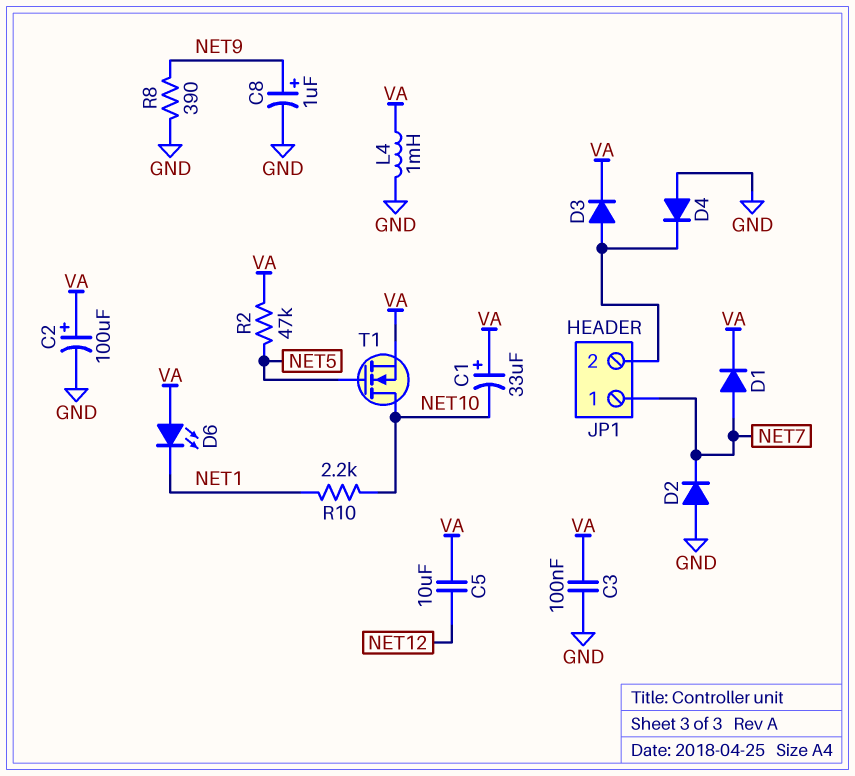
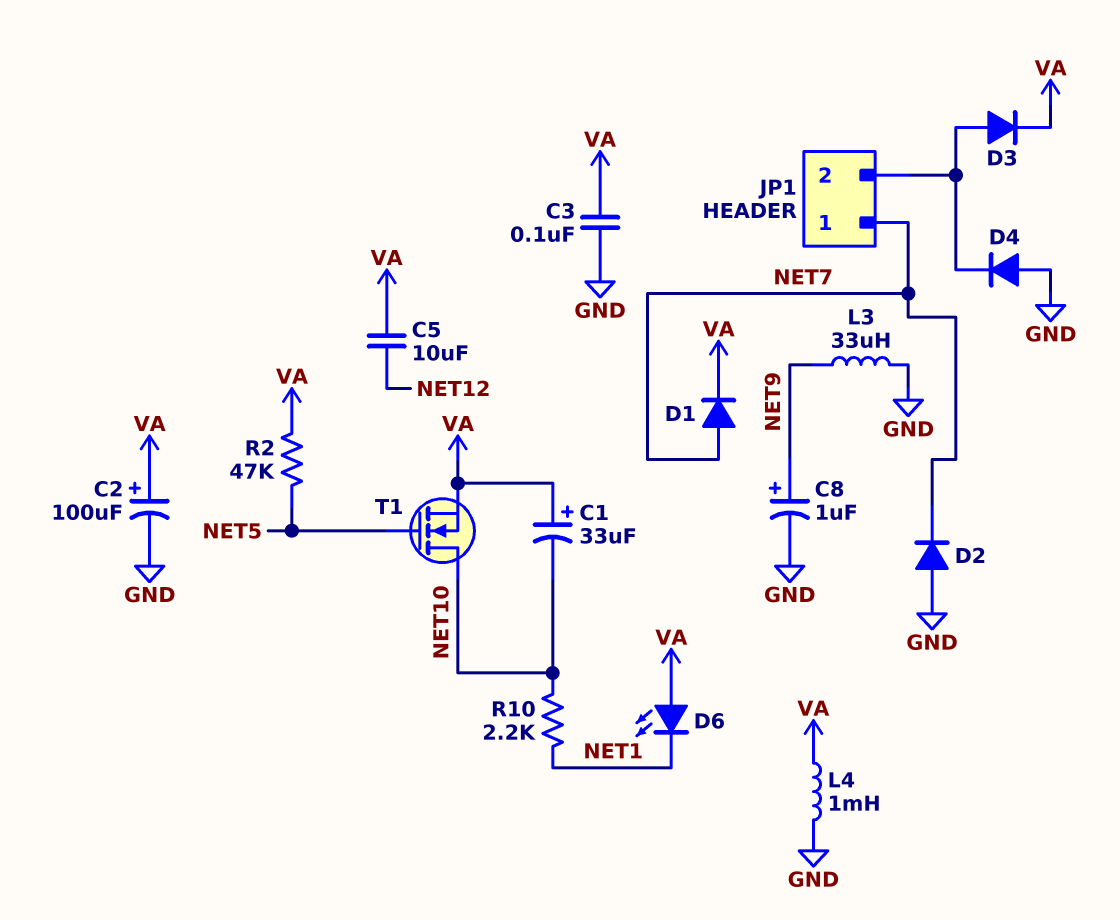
L3: none -> 33uH (GND, NET9)
R8: 390 (GND, NET9) -> none

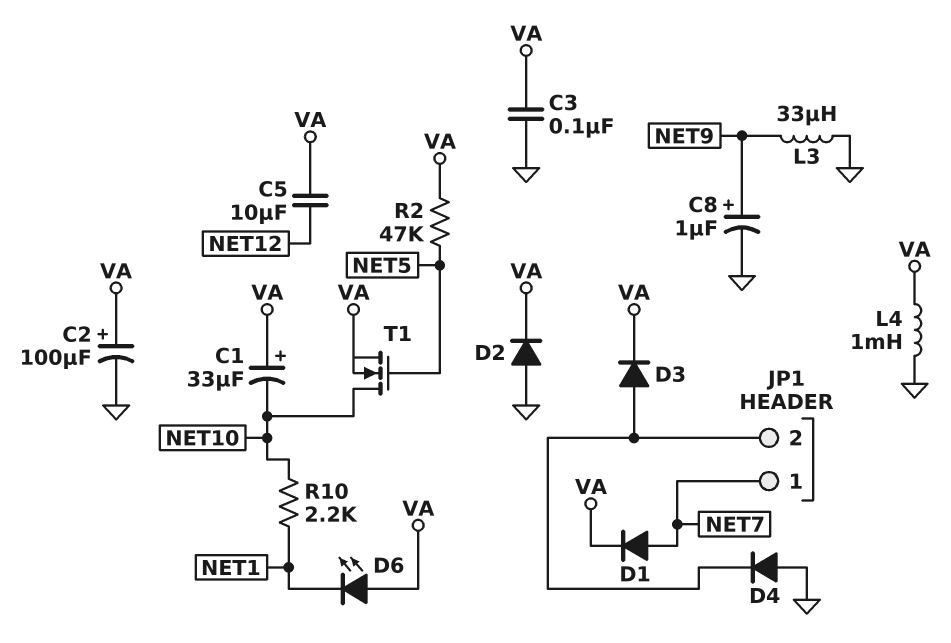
D2: diode (A GND, K NET7) -> diode (A GND, K VA)

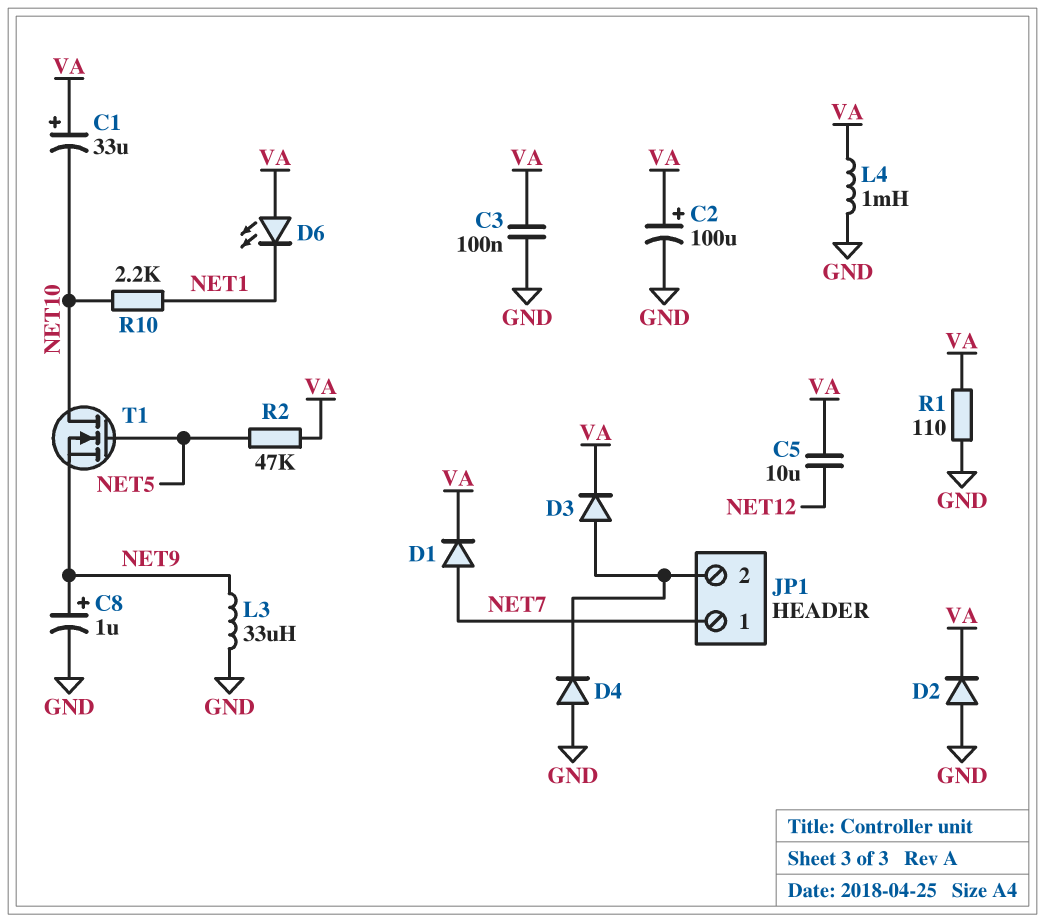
R1: none -> 110 (GND, VA)
T1: NMOS (G NET5, D NET10, S VA) -> NMOS (G NET5, D NET10, S NET9)

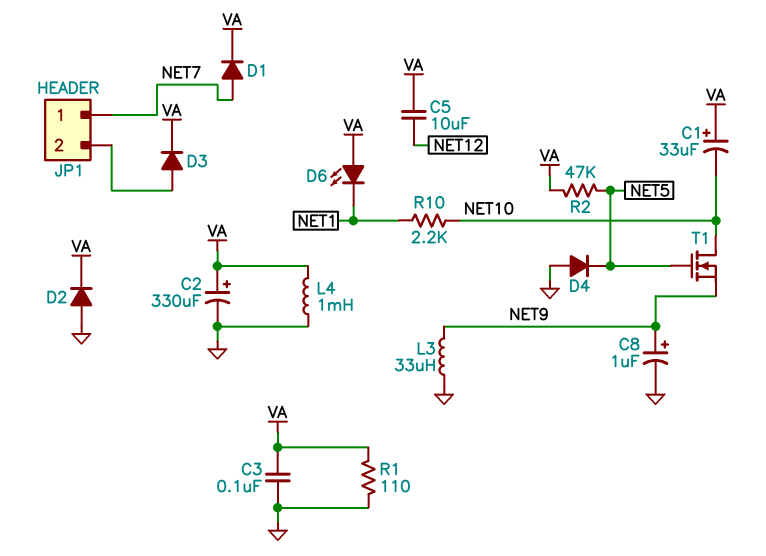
C2: 100uF (plus VA, minus GND) -> 330uF (plus VA, minus GND)
D4: diode (A GND, K JP1/2) -> diode (A GND, K NET5)

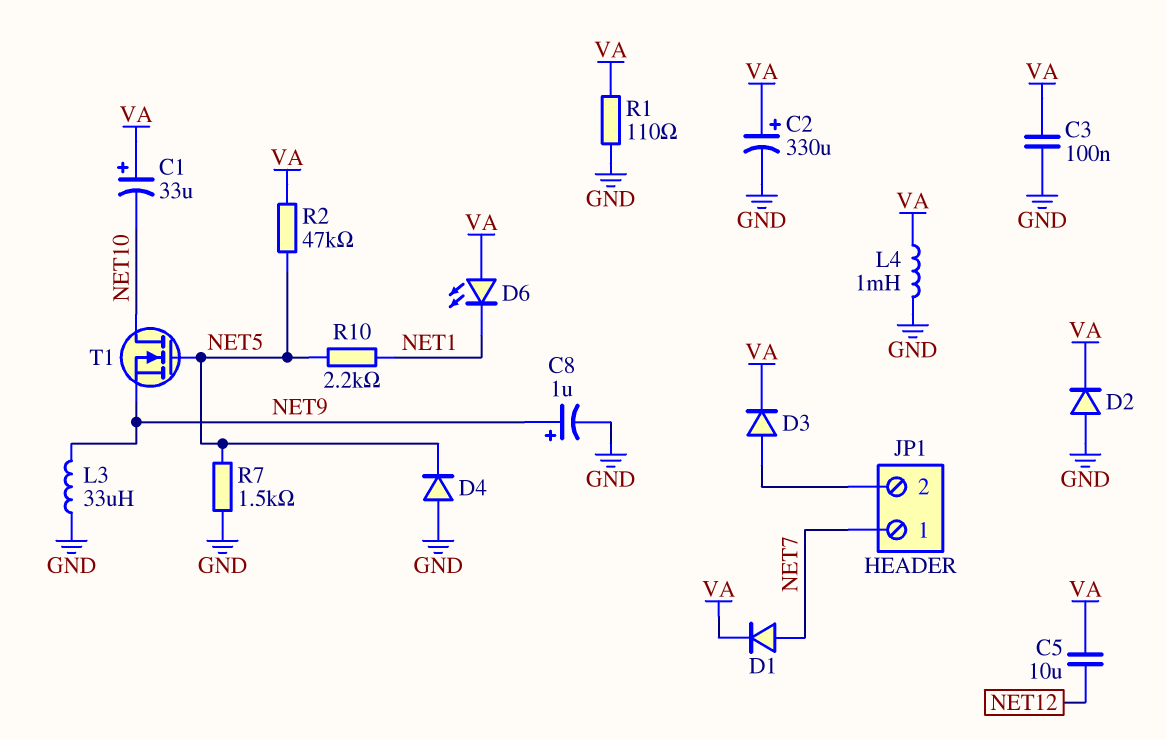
R7: none -> 1.5k (GND, NET5)
R10: 2.2k (NET1, NET10) -> 2.2k (NET1, NET5)

